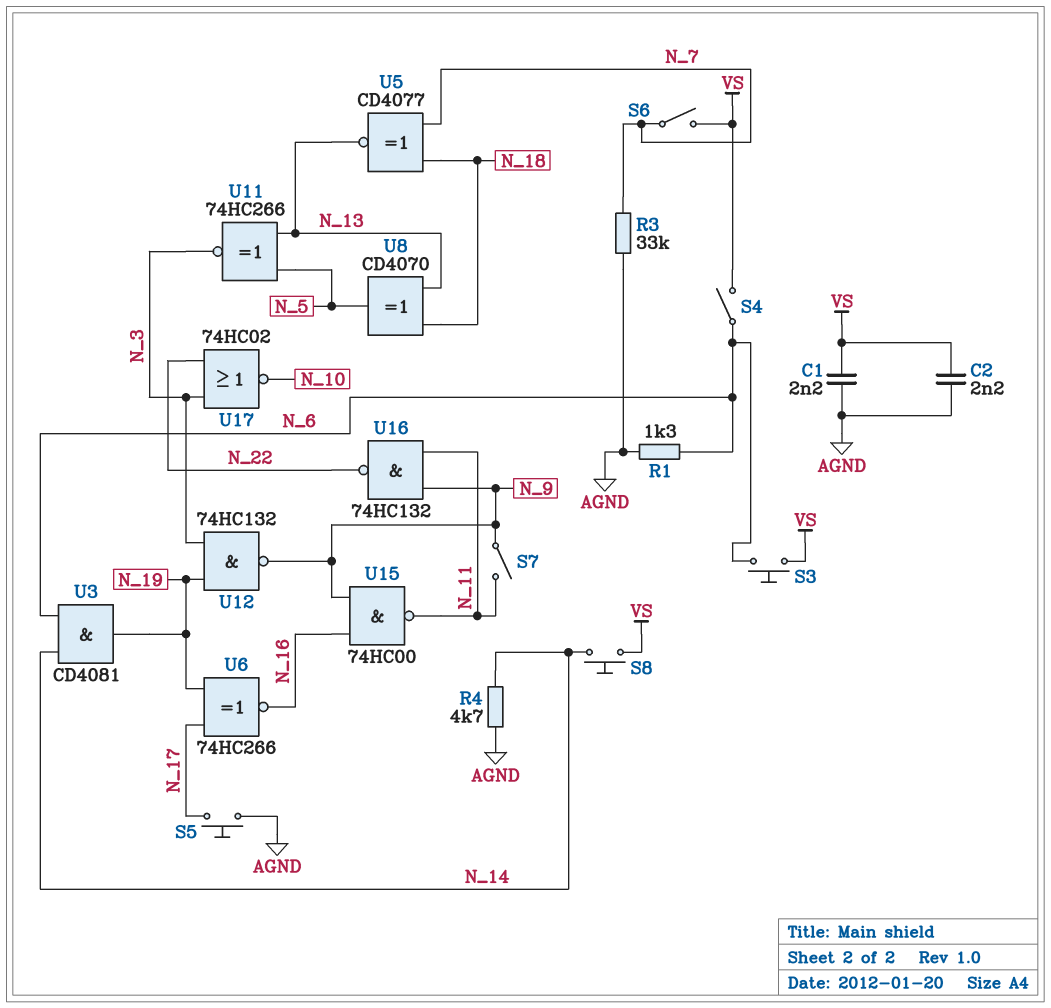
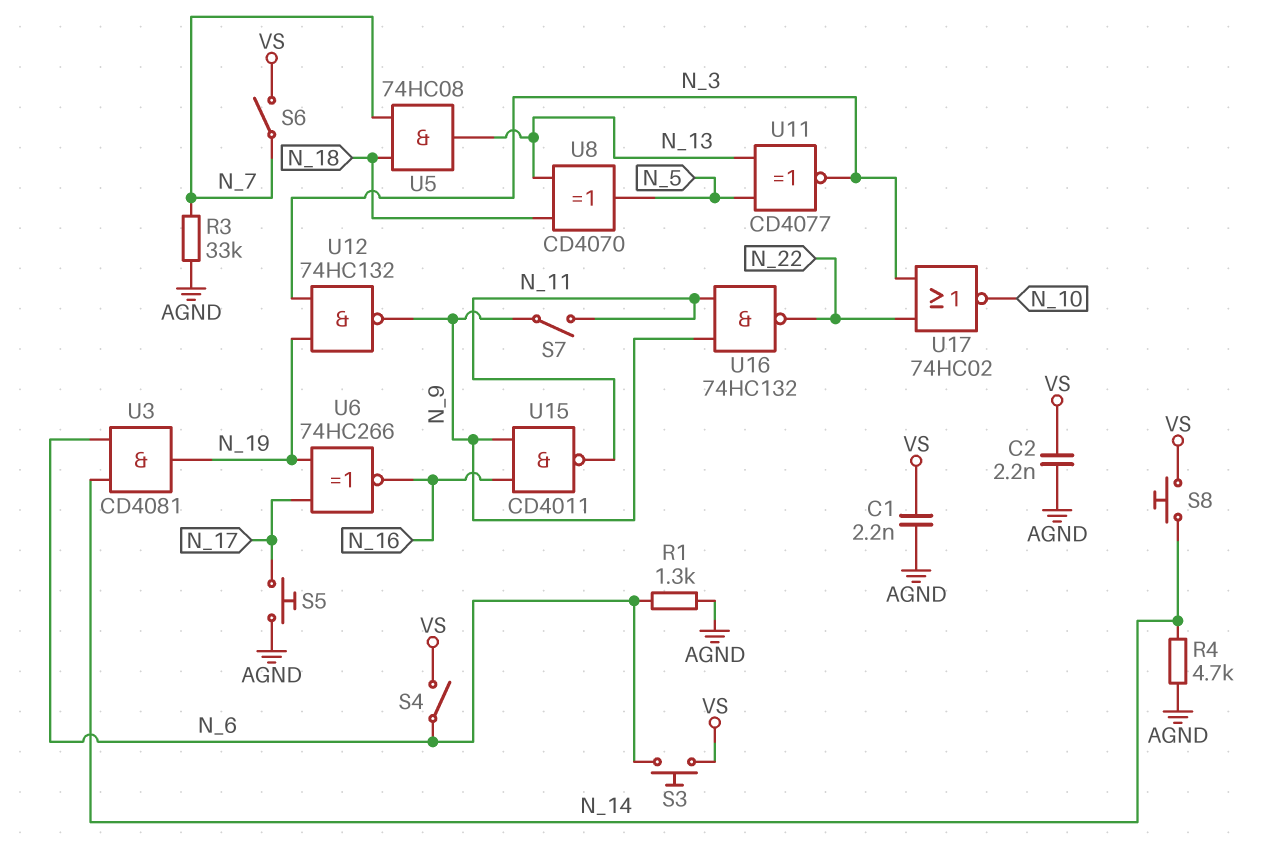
U5: XNOR CD4077 (in N_7, in N_18, out N_13) -> AND 74HC08 (in N_7, in N_18, out N_13)
U11: XNOR 74HC266 (in N_5, in N_13, out N_3) -> XNOR CD4077 (in N_5, in N_13, out N_3)
U15: NAND 74HC00 (in N_9, in N_16, out N_11) -> NAND CD4011 (in N_9, in N_16, out N_11)

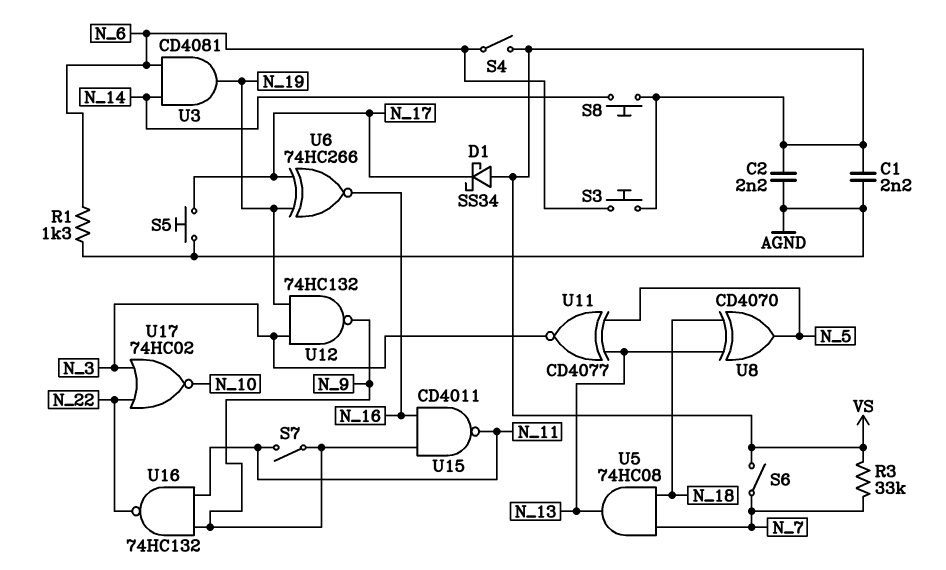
D1: none -> schottky SS34 (A VS, K N_17)
R3: 33k (AGND, N_7) -> 33k (N_7, VS)
R4: 4.7k (AGND, N_14) -> none

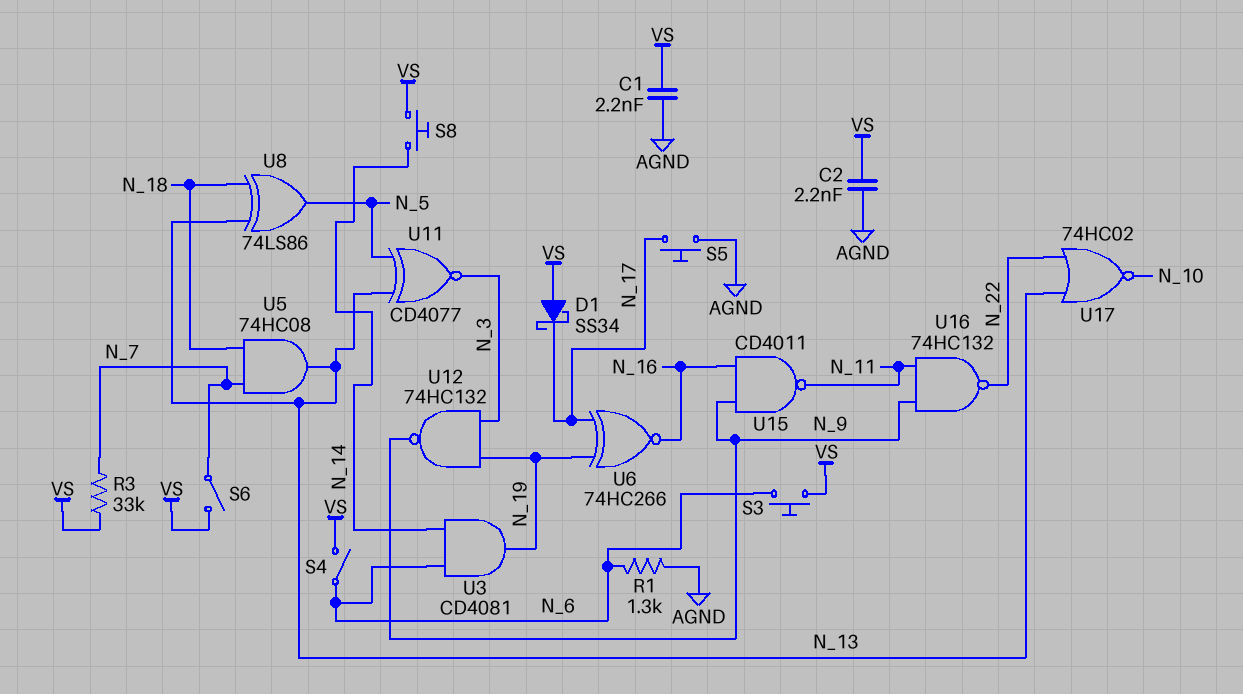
S7: switch (N_9, N_11) -> none
U8: XOR CD4070 (in N_13, in N_18, out N_5) -> XOR 74LS86 (in N_13, in N_18, out N_5)
U17: NOR 74HC02 (in N_3, in N_22, out N_10) -> NOR 74HC02 (in N_13, in N_22, out N_10)

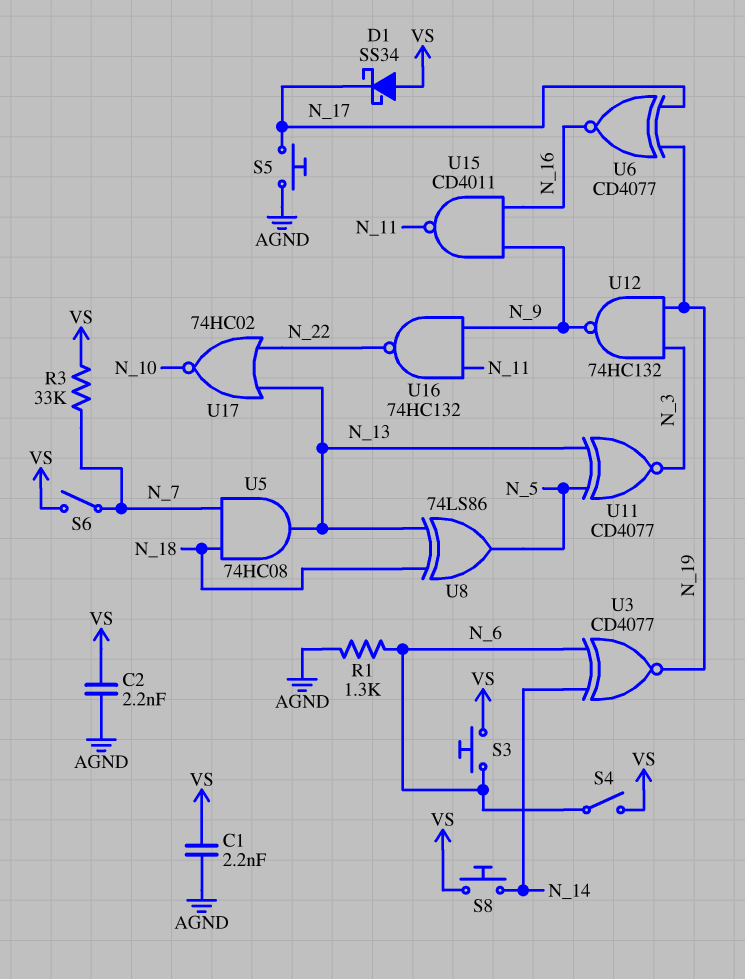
U3: AND CD4081 (in N_6, in N_14, out N_19) -> XNOR CD4077 (in N_6, in N_14, out N_19)
U6: XNOR 74HC266 (in N_17, in N_19, out N_16) -> XNOR CD4077 (in N_17, in N_19, out N_16)

